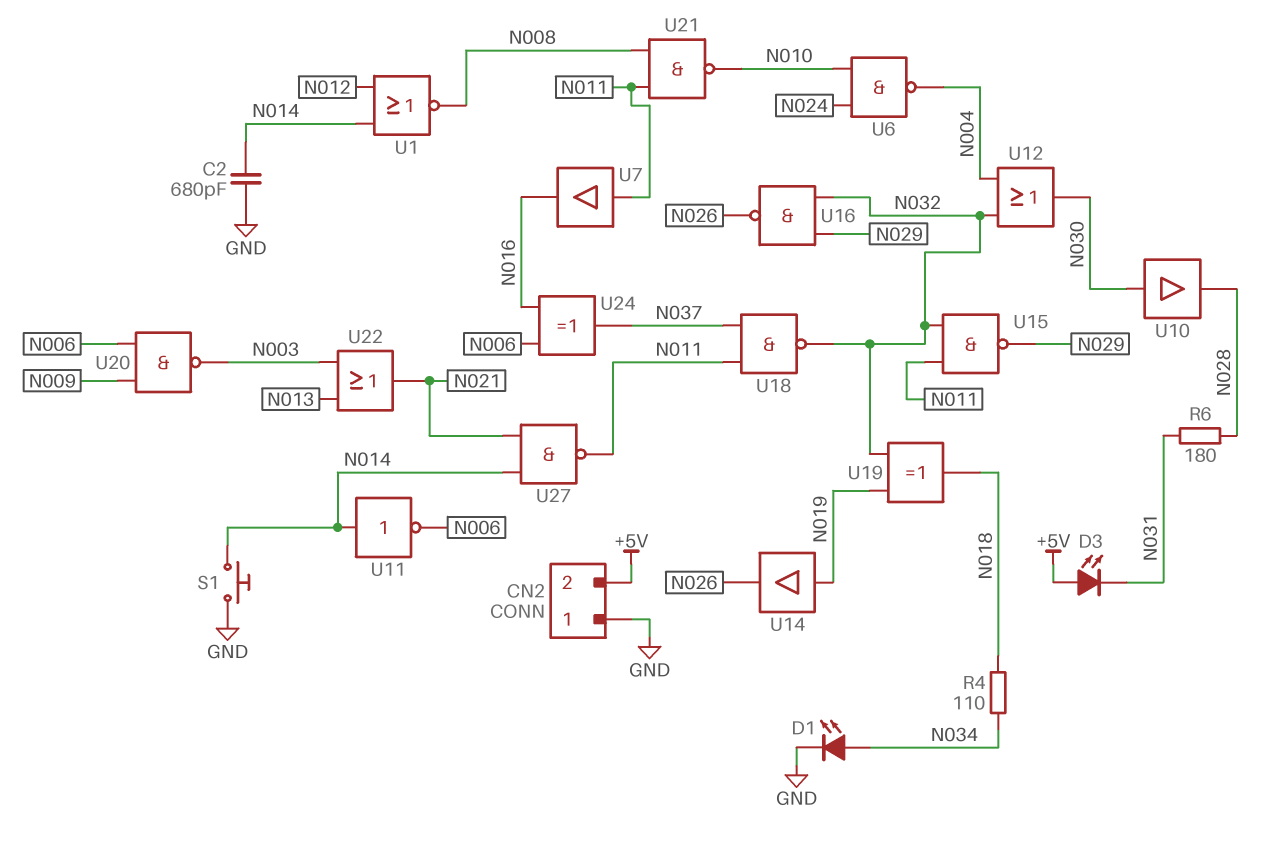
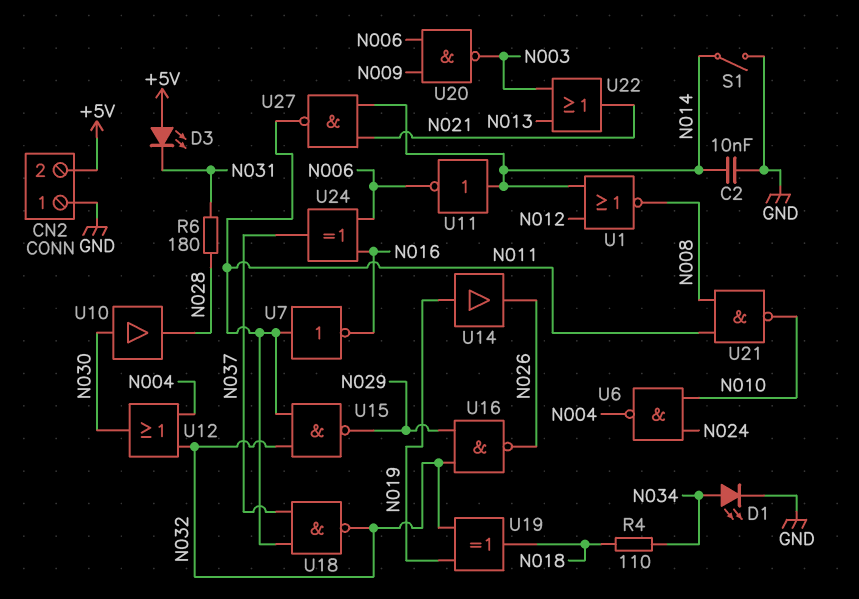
C2: 680pF (GND, N014) -> 10nF (GND, N014)
S1: button (GND, N014) -> switch (GND, N014)
U7: buffer (in N011, out N016) -> NOT (in N011, out N016)

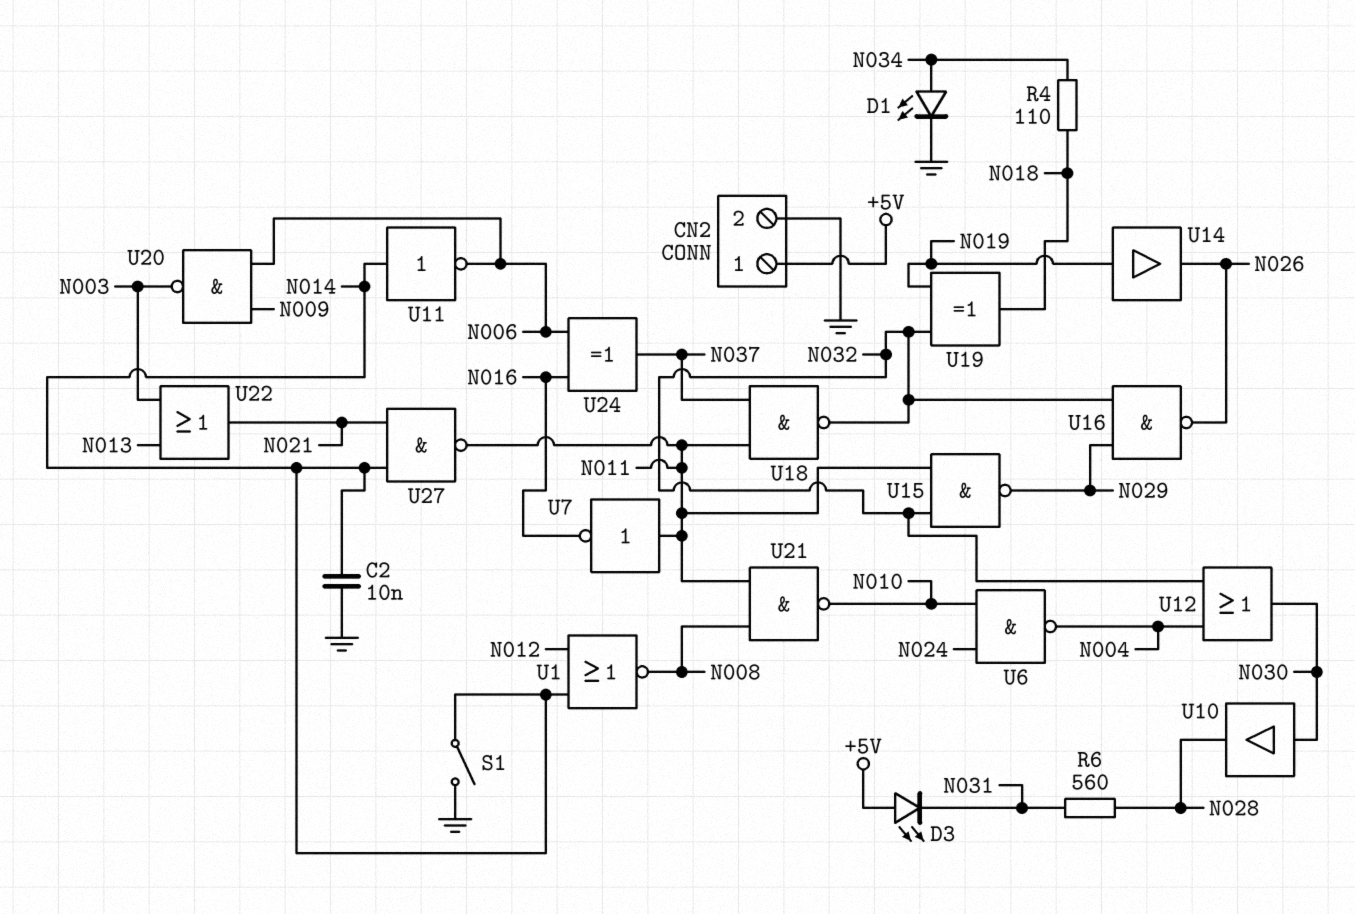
CN2 pin 1: GND -> +5V
CN2 pin 2: +5V -> GND
R6: 180 (N028, N031) -> 560 (N028, N031)

